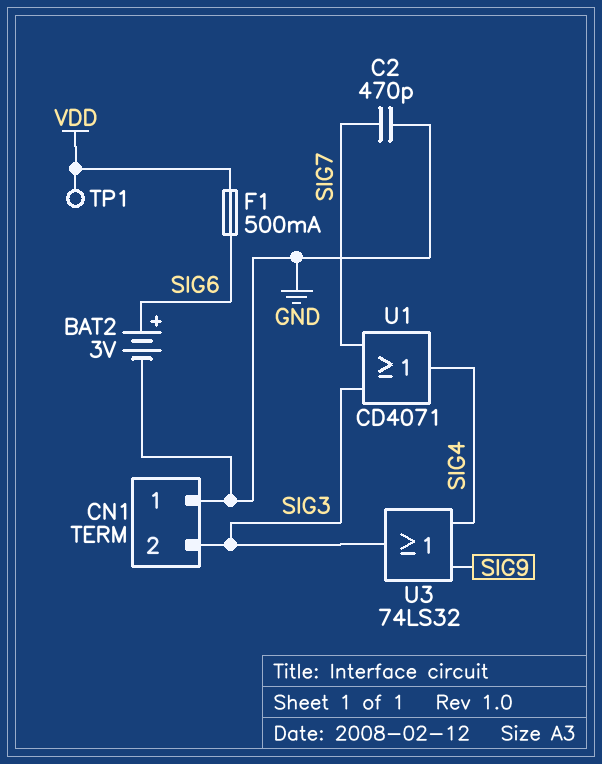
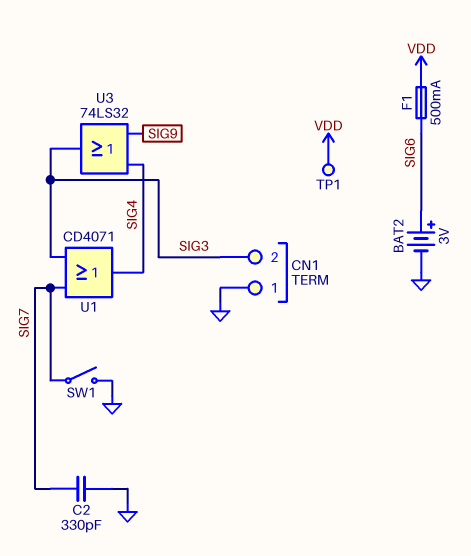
C2: 470pF (GND, SIG7) -> 330pF (GND, SIG7)
SW1: none -> switch (GND, SIG7)

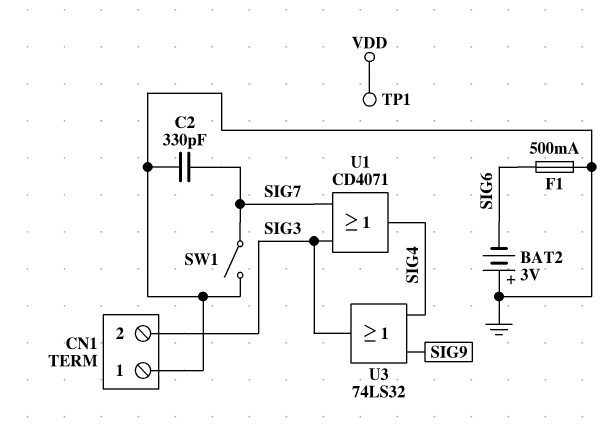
BAT2: 3V (plus SIG6, minus GND) -> 3V (plus GND, minus SIG6)
F1: 500mA (SIG6, VDD) -> 500mA (GND, SIG6)

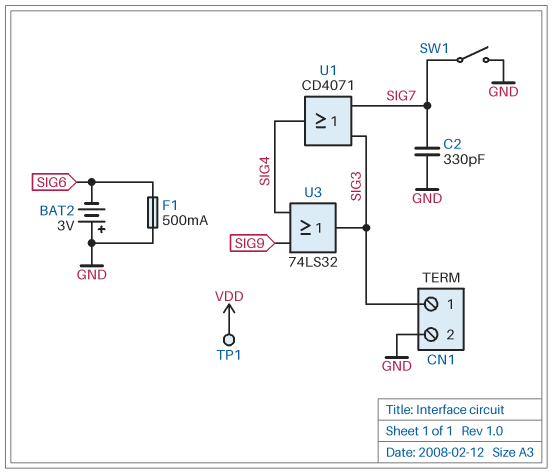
CN1 pin 1: GND -> SIG3
CN1 pin 2: SIG3 -> GND

